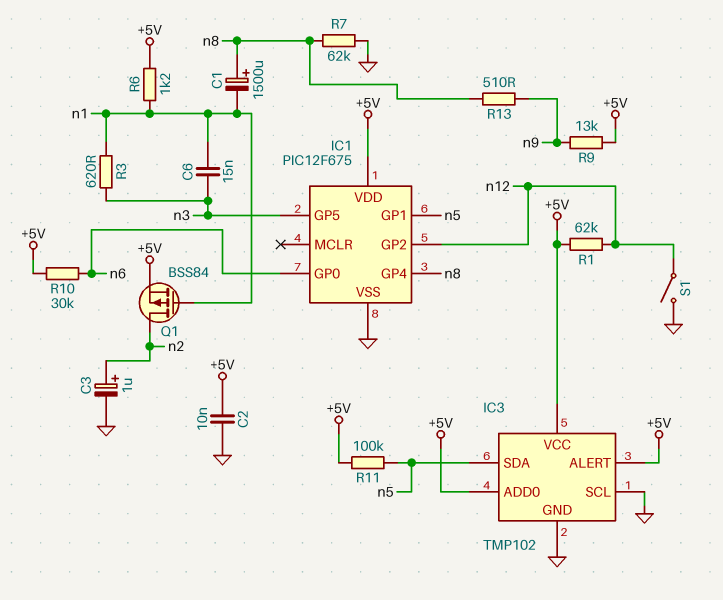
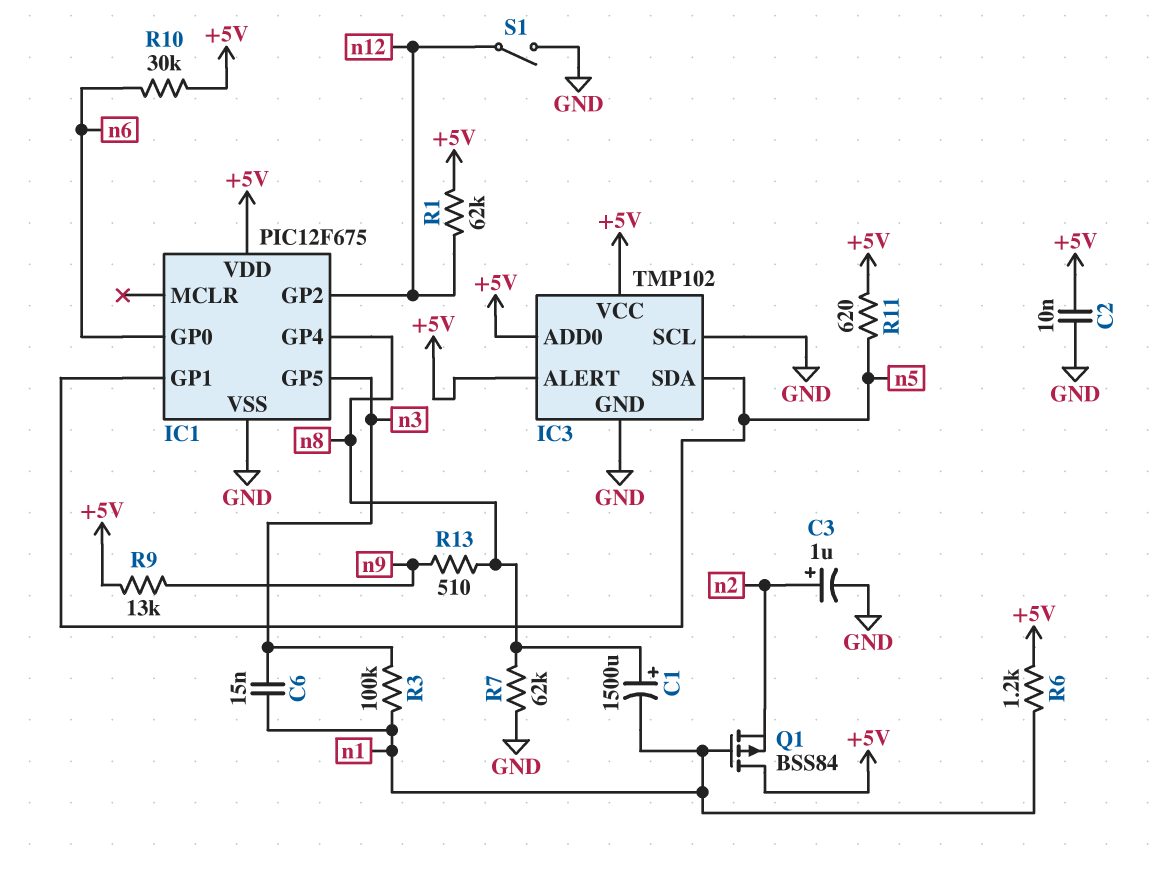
Q1: PMOS BSS84 (G n1, D n2, S +5V) -> PMOS BSS84 (G n1, D +5V, S n2)
R3: 620 (n1, n3) -> 100k (n1, n3)
R11: 100k (+5V, n5) -> 620 (+5V, n5)

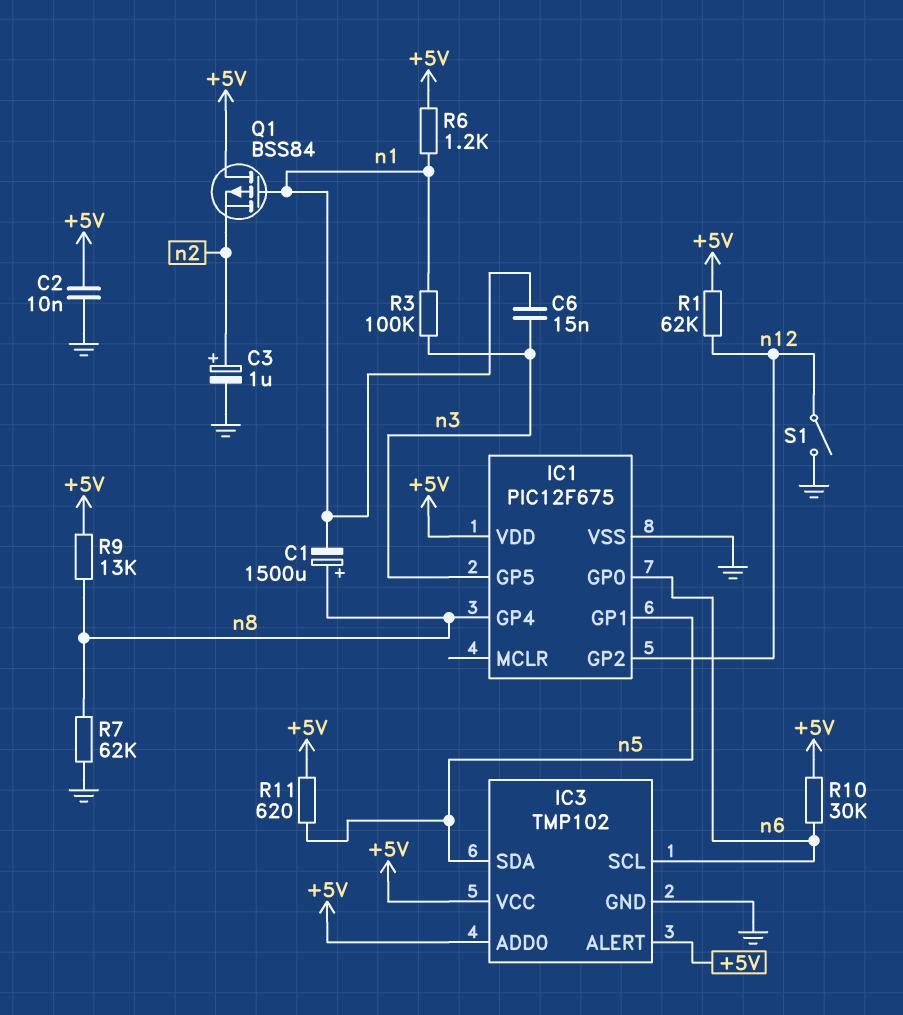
IC3 pin SCL: GND -> n6
R9: 13k (+5V, n9) -> 13k (+5V, n8)
R13: 510 (n8, n9) -> none

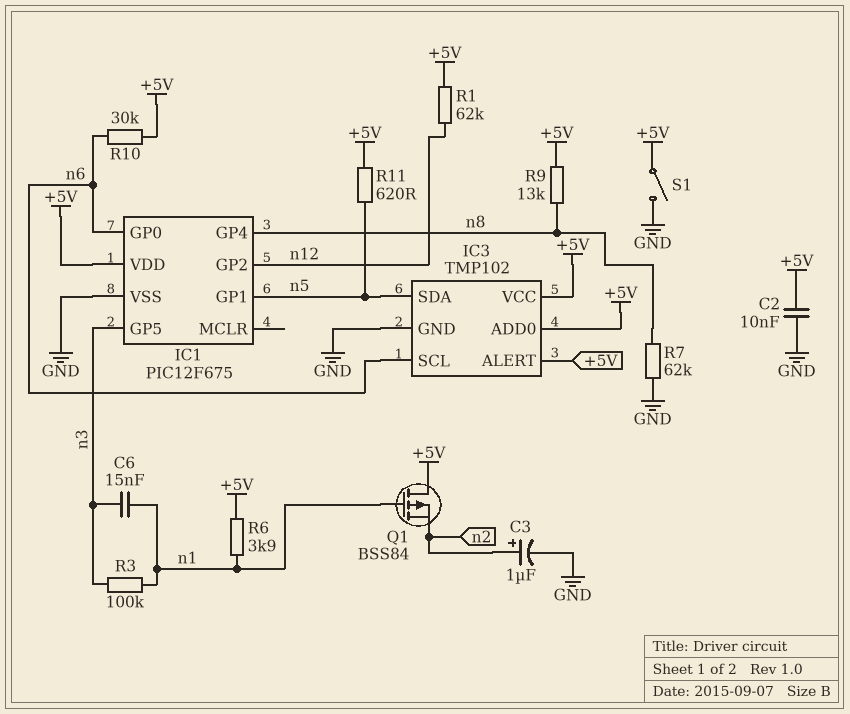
C1: 1500uF (plus n8, minus n1) -> none
R6: 1.2k (+5V, n1) -> 3.9k (+5V, n1)
S1: switch (GND, n12) -> switch (+5V, GND)

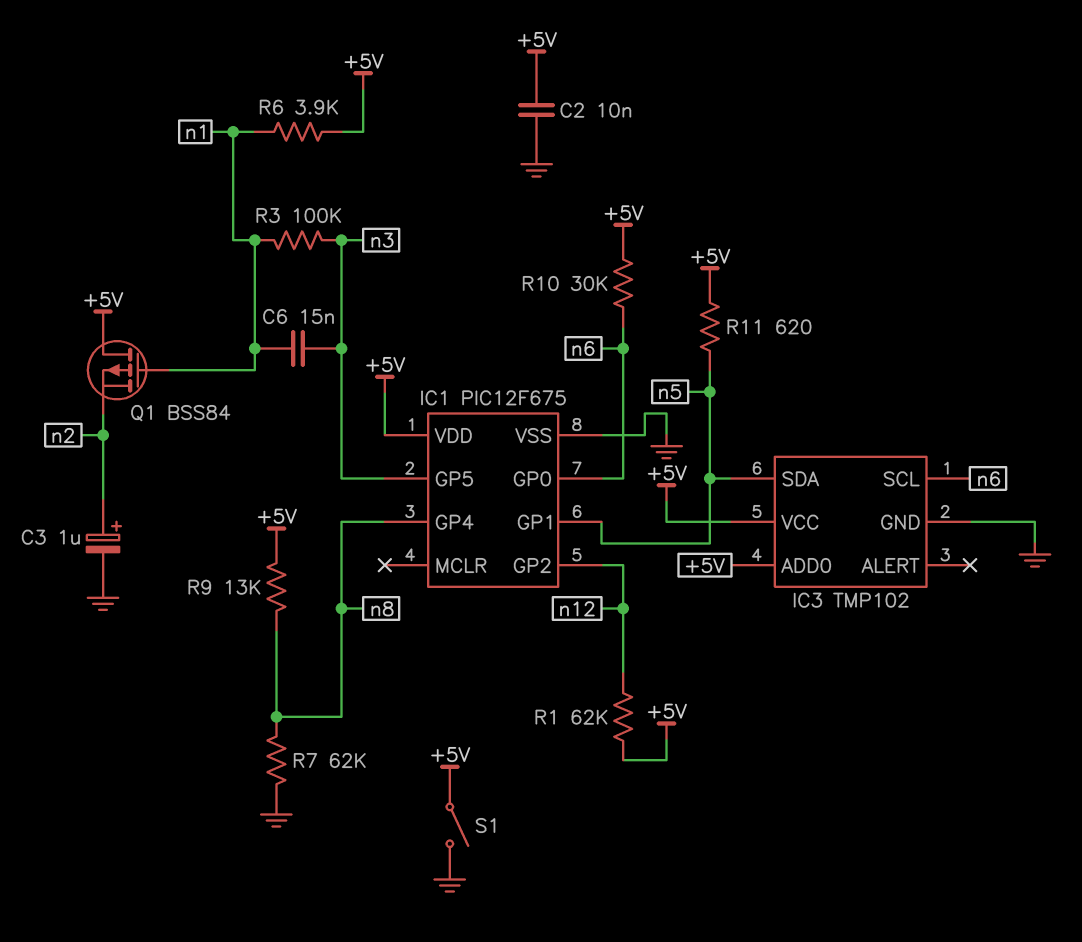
IC3 pin ALERT: +5V -> none

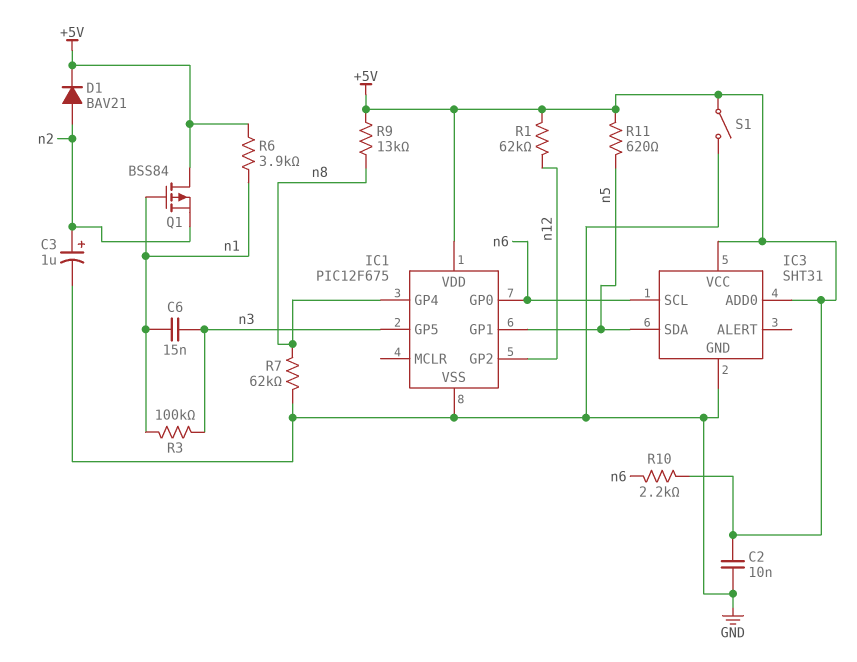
D1: none -> diode BAV21 (A n2, K +5V)
IC3: TMP102 -> SHT31
R10: 30k (+5V, n6) -> 2.2k (+5V, n6)

